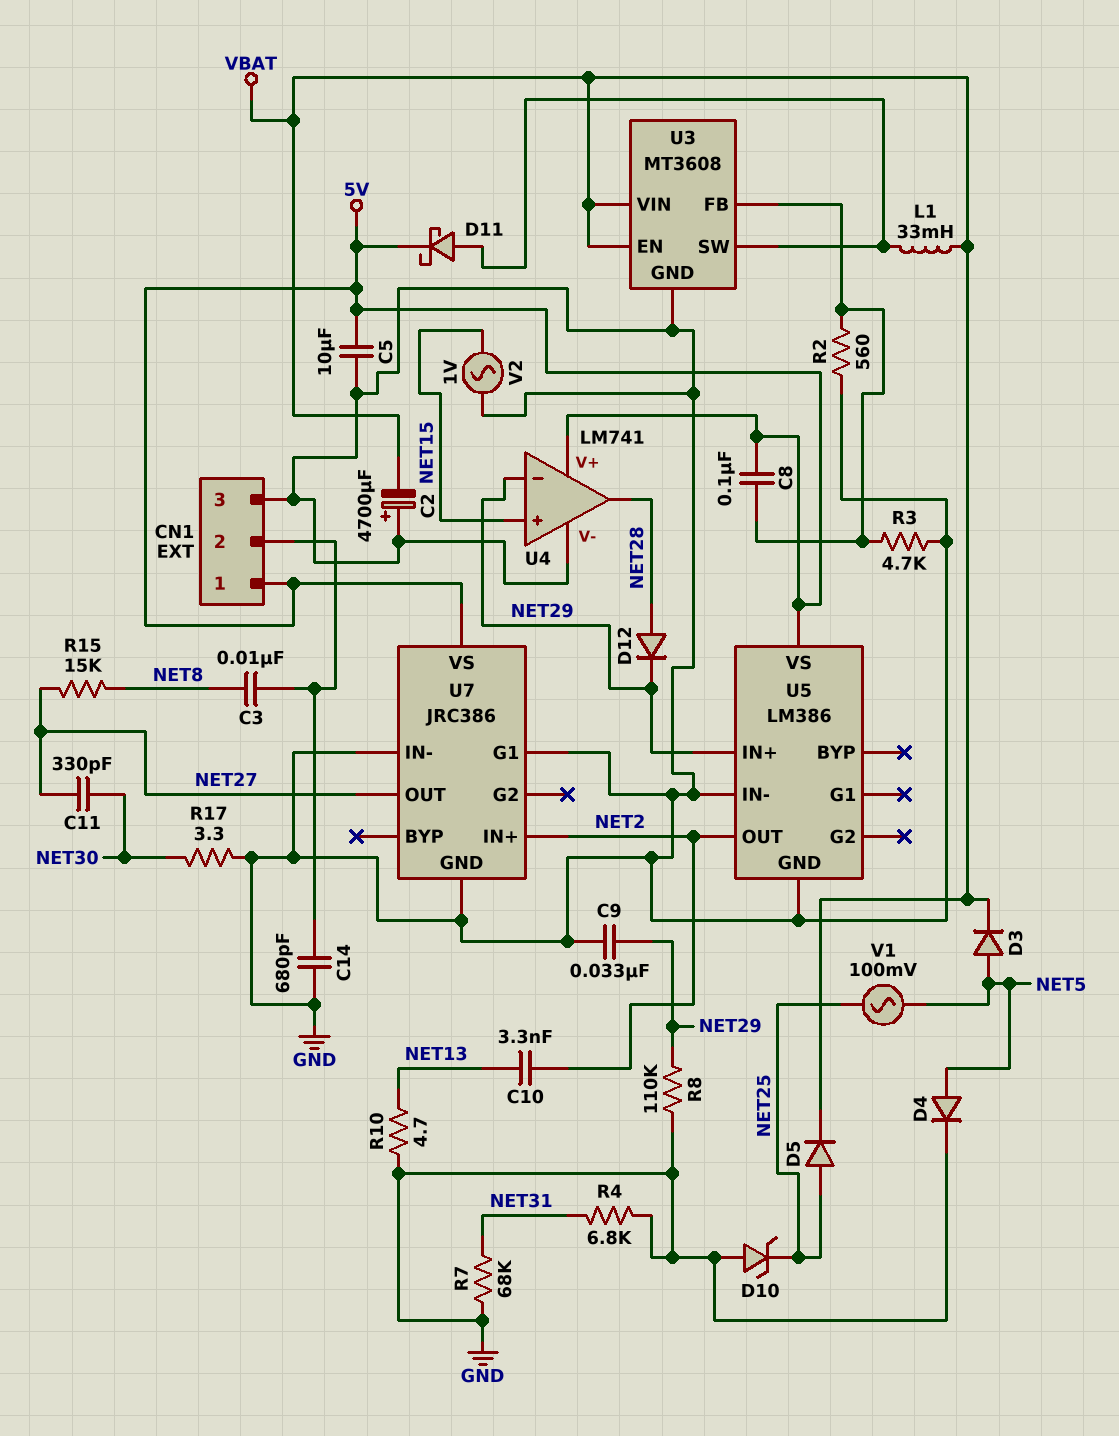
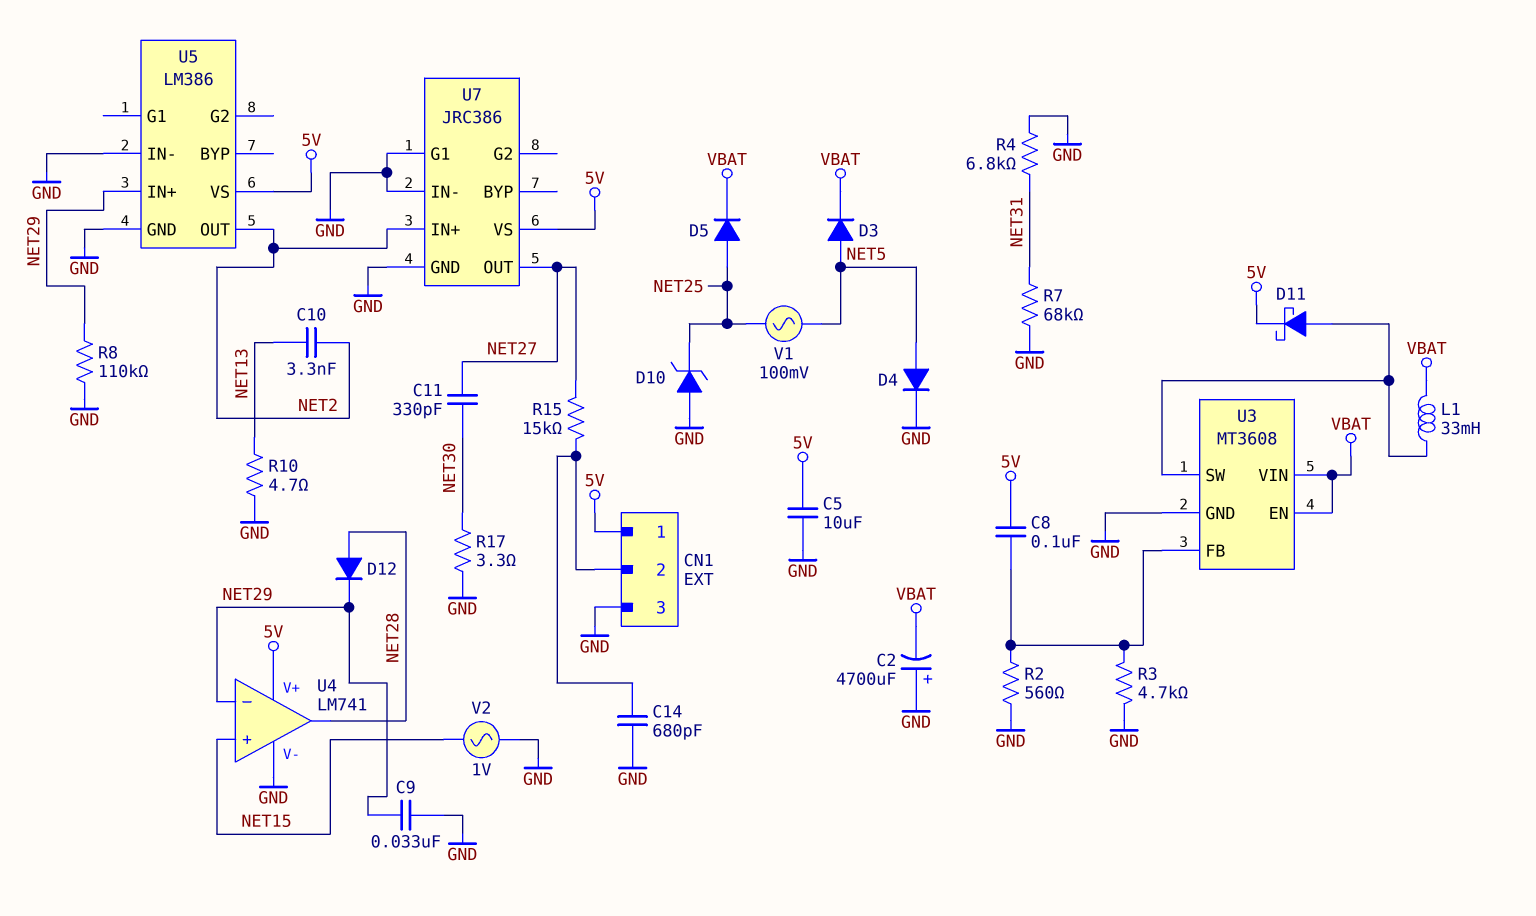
C3: 10nF (CN1/2, NET8) -> none
R15: 15k (NET8, NET27) -> 15k (CN1/2, NET27)

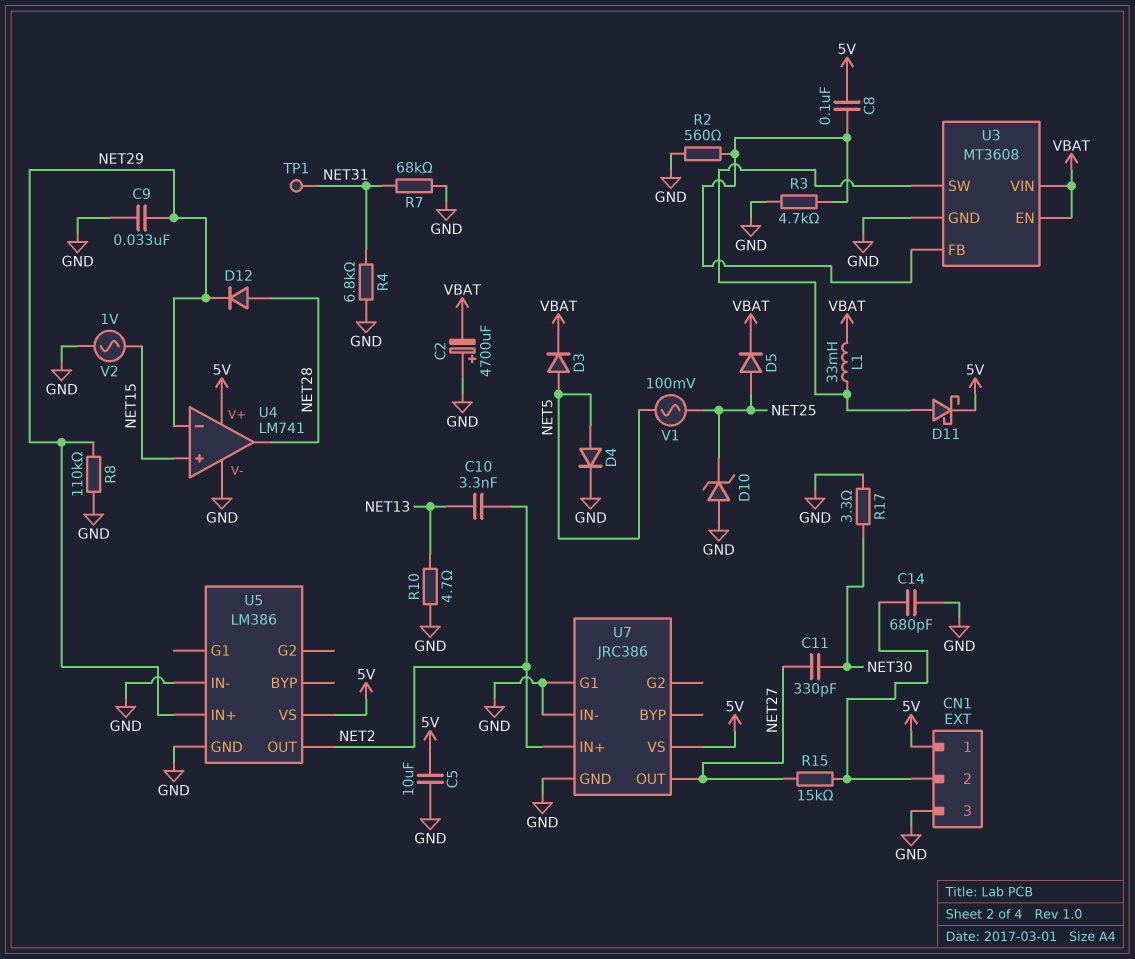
TP1: none -> test point (NET31)

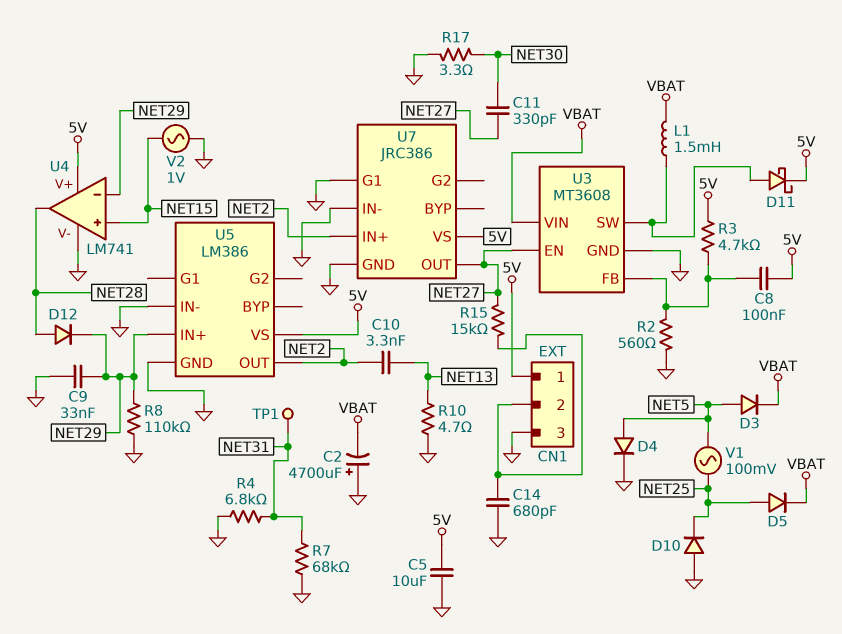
D10: zener (A GND, K NET25) -> diode (A GND, K NET25)
L1: 33mH (U3/SW, VBAT) -> 1.5mH (U3/SW, VBAT)
R3: 4.7k (GND, U3/FB) -> 4.7k (5V, U3/FB)
U3 pin EN: VBAT -> NET27

